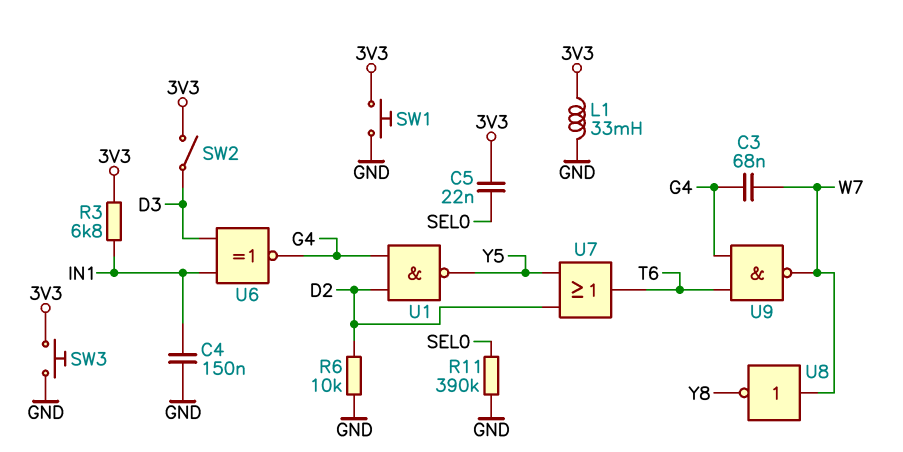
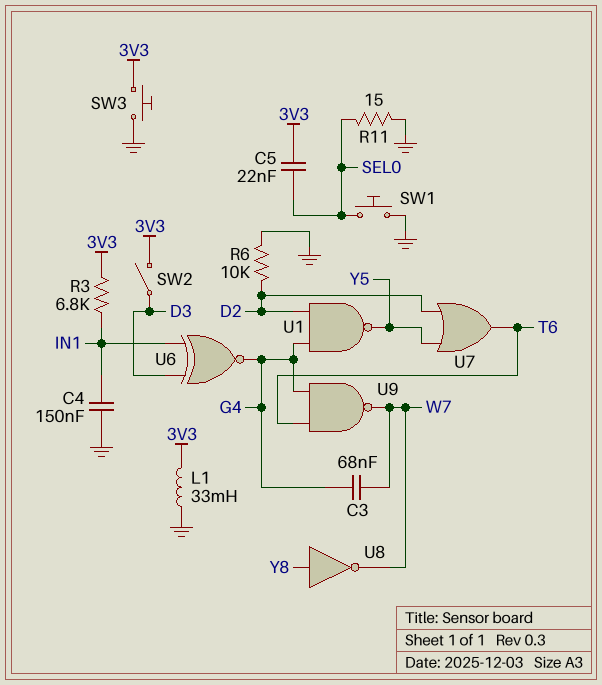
R11: 390k (GND, SEL0) -> 15 (GND, SEL0)
SW1: button (3V3, GND) -> button (GND, SEL0)
U8: NOT (in W7, out Y8) -> NOT (in Y8, out W7)

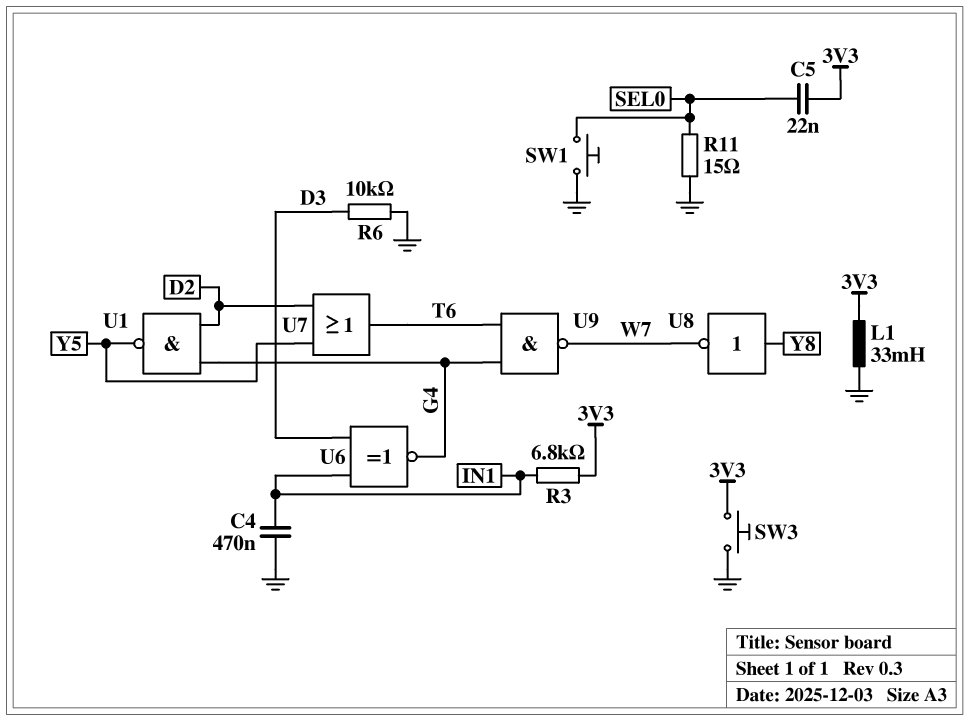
C3: 68nF (G4, W7) -> none
C4: 150nF (GND, IN1) -> 470nF (GND, IN1)
R6: 10k (D2, GND) -> 10k (D3, GND)
SW2: switch (3V3, D3) -> none

